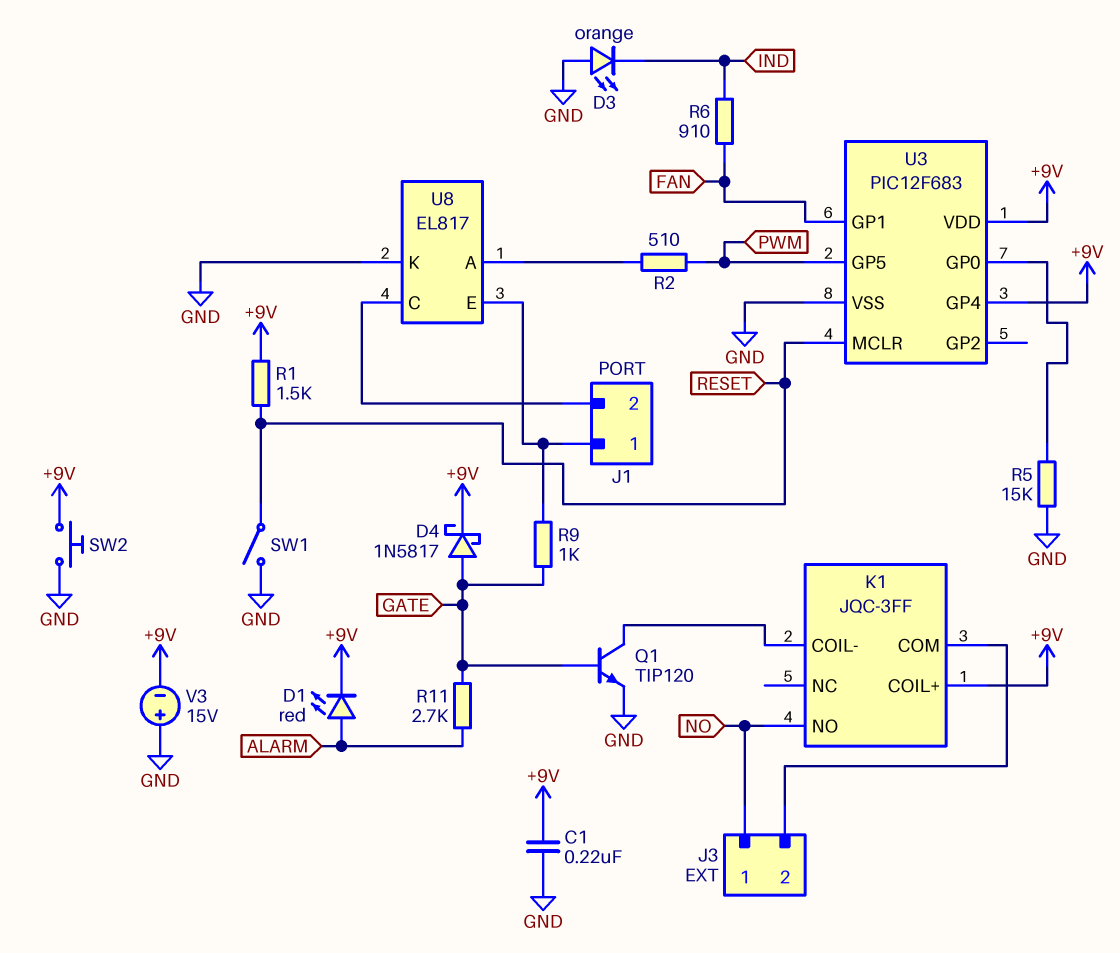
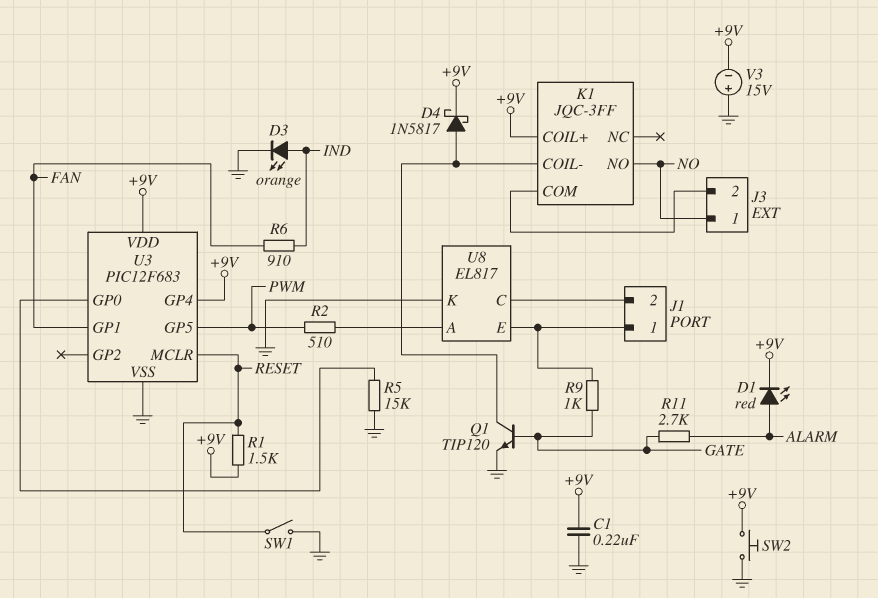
D3: LED orange (A GND, K IND) -> LED orange (A IND, K GND)
D4: schottky 1N5817 (A GATE, K +9V) -> schottky 1N5817 (A K1/COIL-, K +9V)

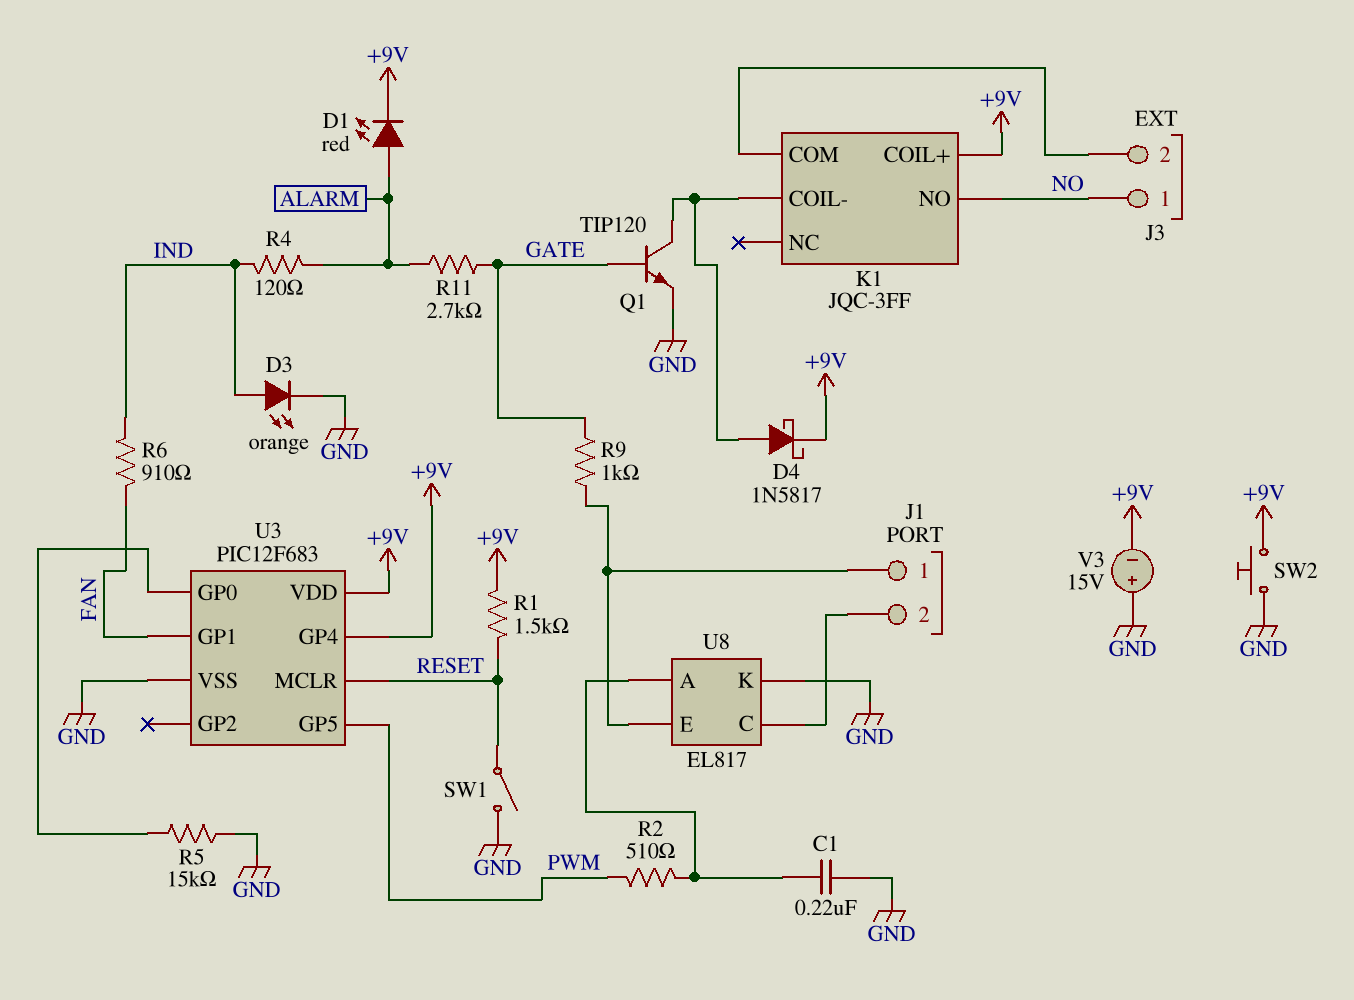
C1: 220nF (+9V, GND) -> 220nF (GND, U8/A)
R4: none -> 120 (ALARM, IND)

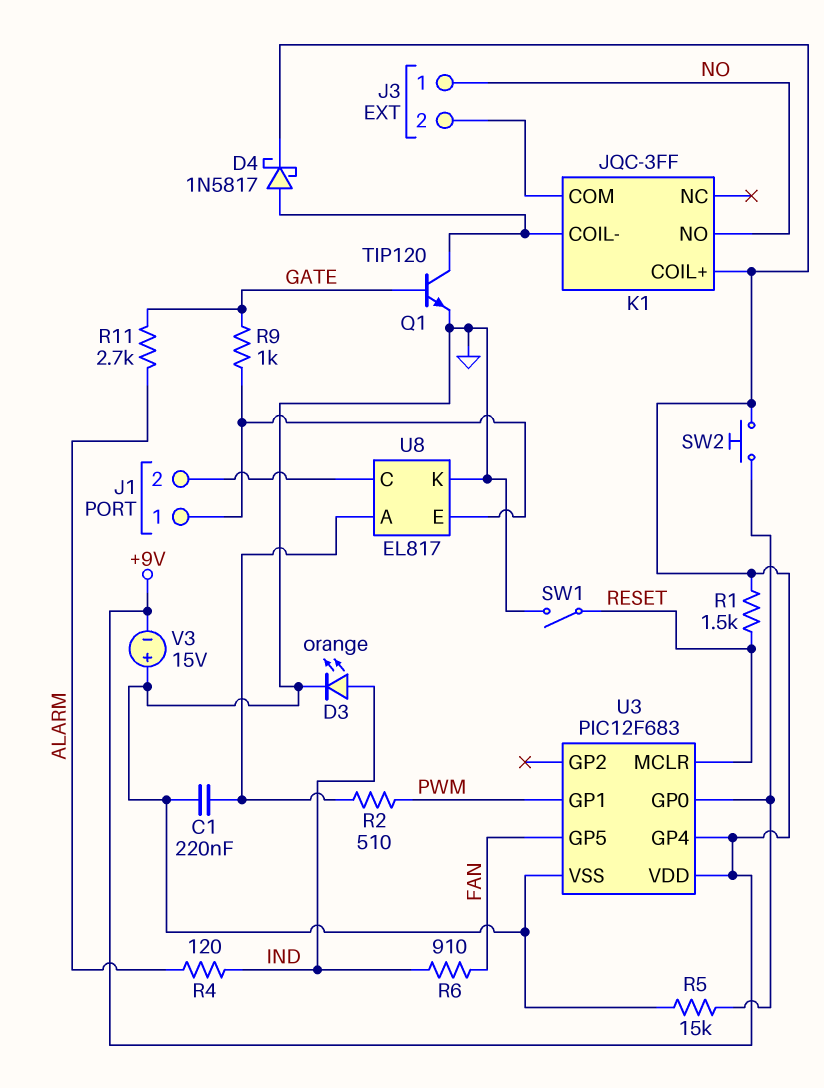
D1: LED red (A ALARM, K +9V) -> none
SW2: button (+9V, GND) -> button (+9V, U3/GP0)
U3 pin GP1: FAN -> PWM
U3 pin GP5: PWM -> FAN

